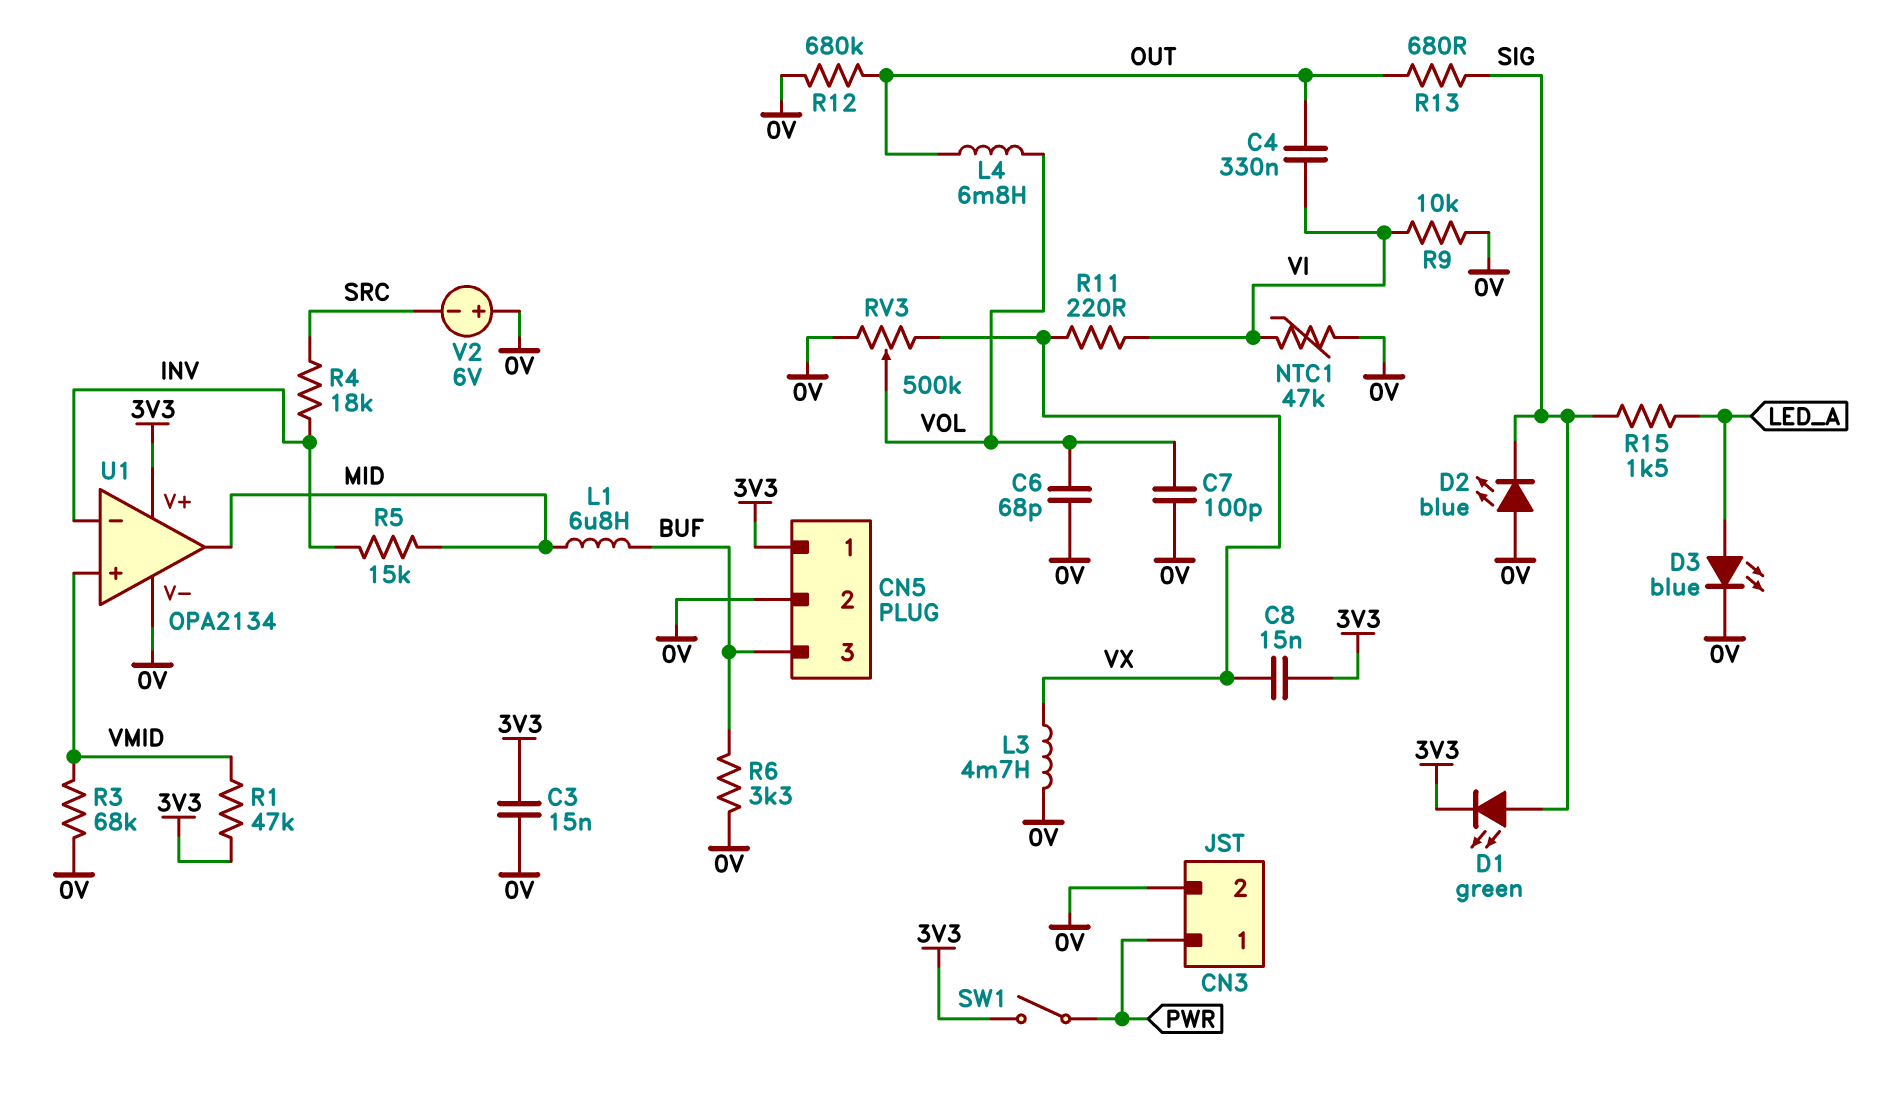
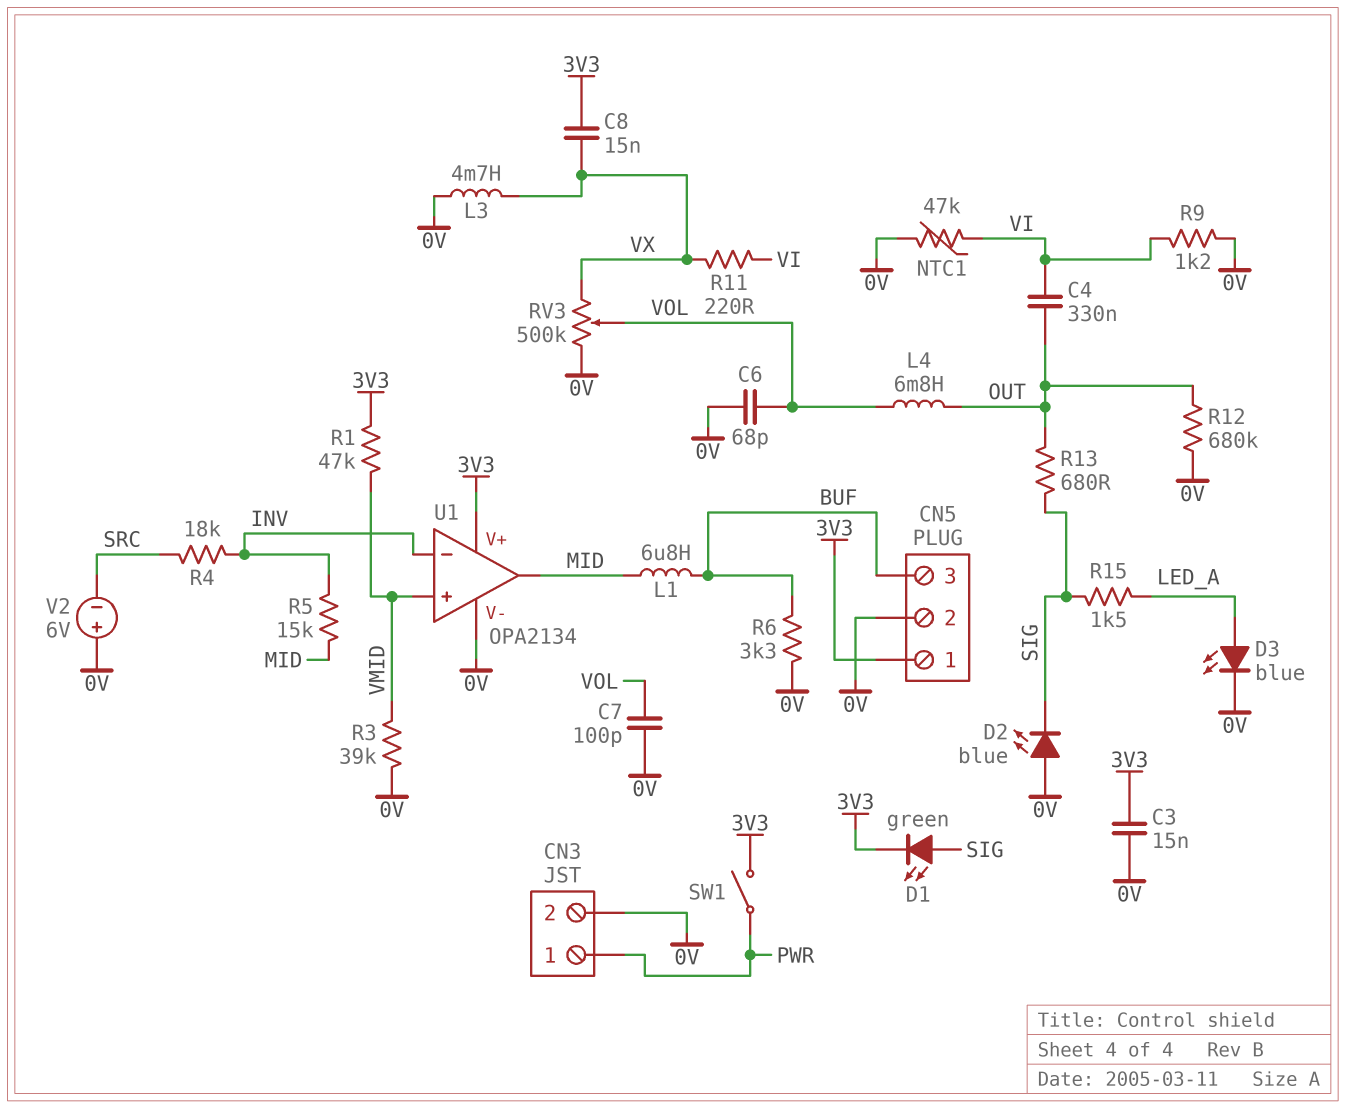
R3: 68k (0V, VMID) -> 39k (0V, VMID)
R9: 10k (0V, VI) -> 1.2k (0V, VI)

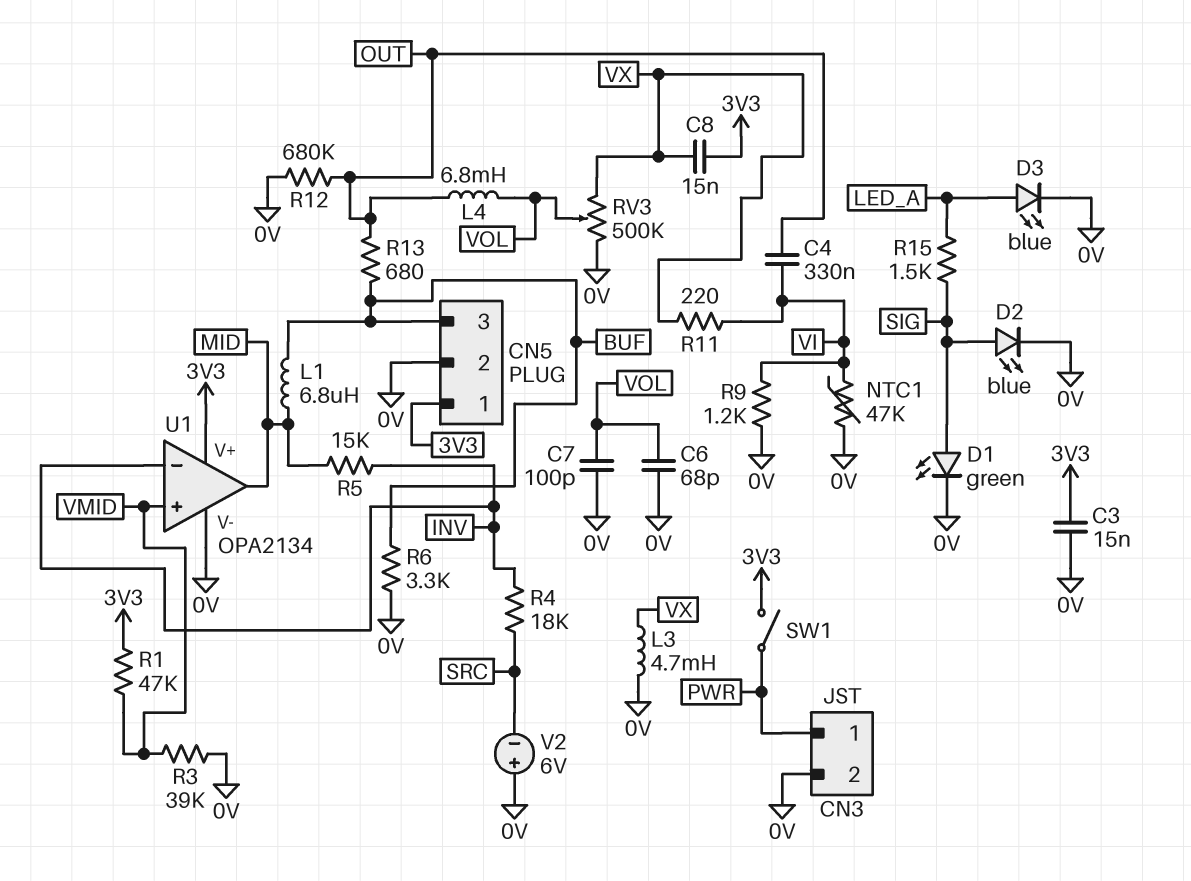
D1: LED green (A SIG, K 3V3) -> LED green (A SIG, K 0V)
D2: LED blue (A 0V, K SIG) -> LED blue (A SIG, K 0V)
R13: 680 (OUT, SIG) -> 680 (BUF, OUT)

